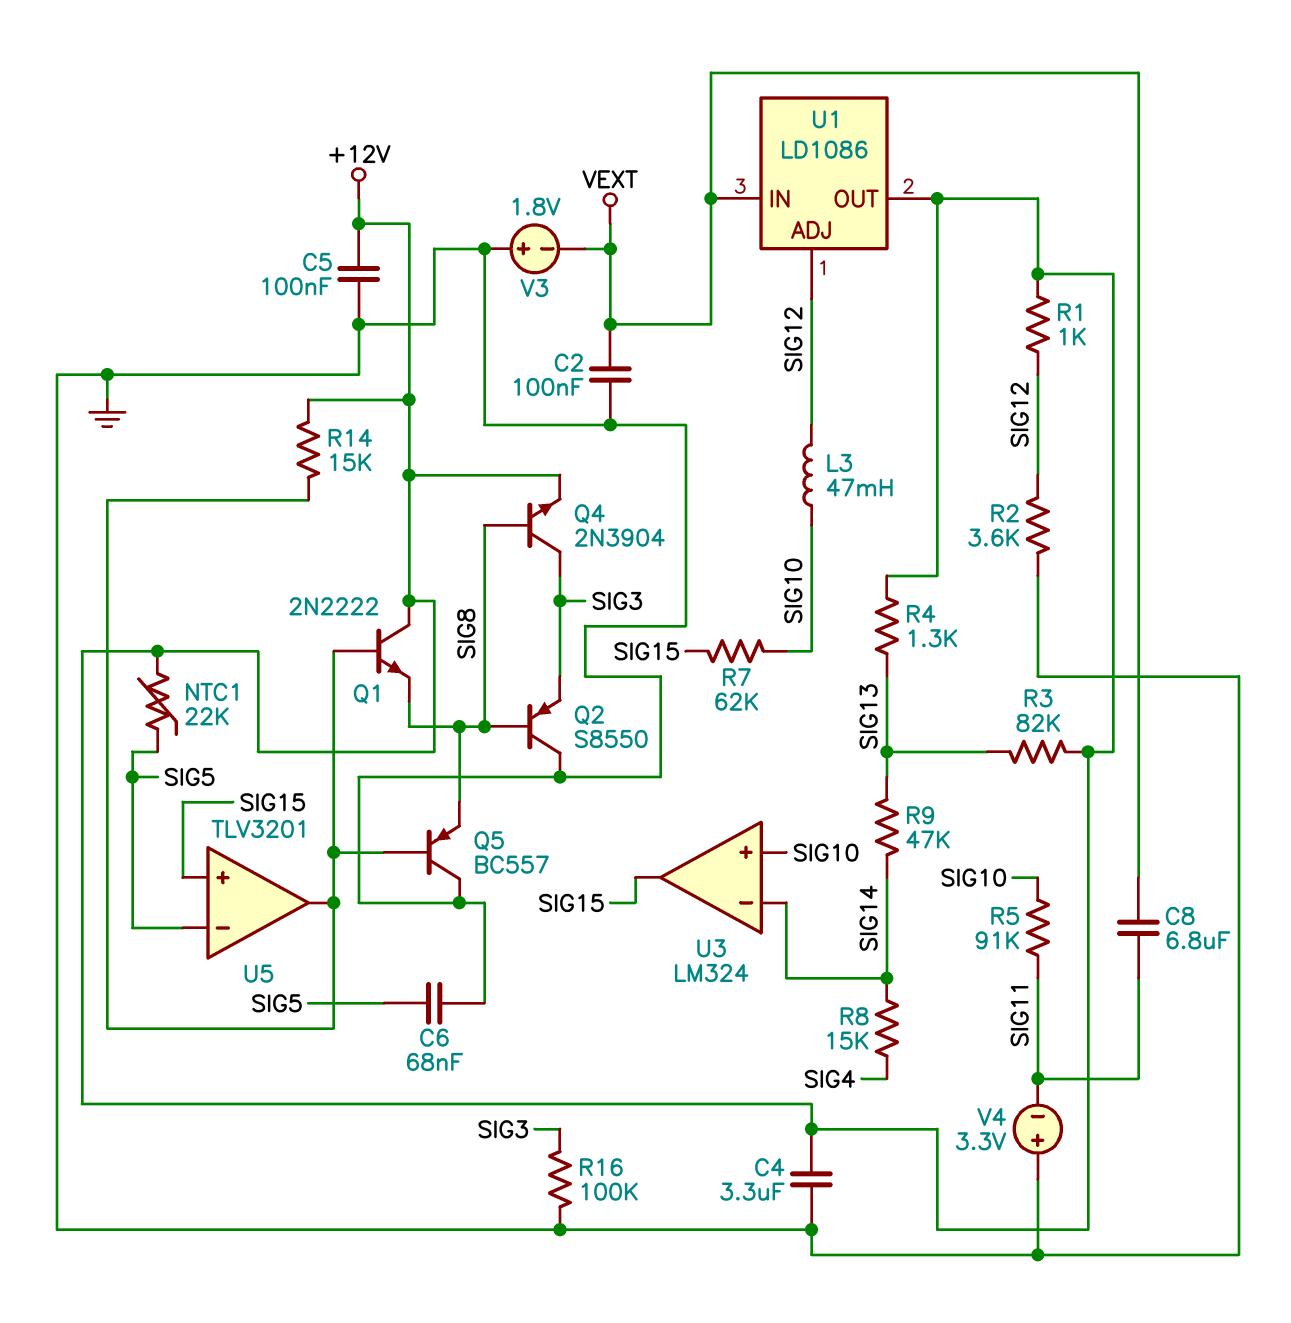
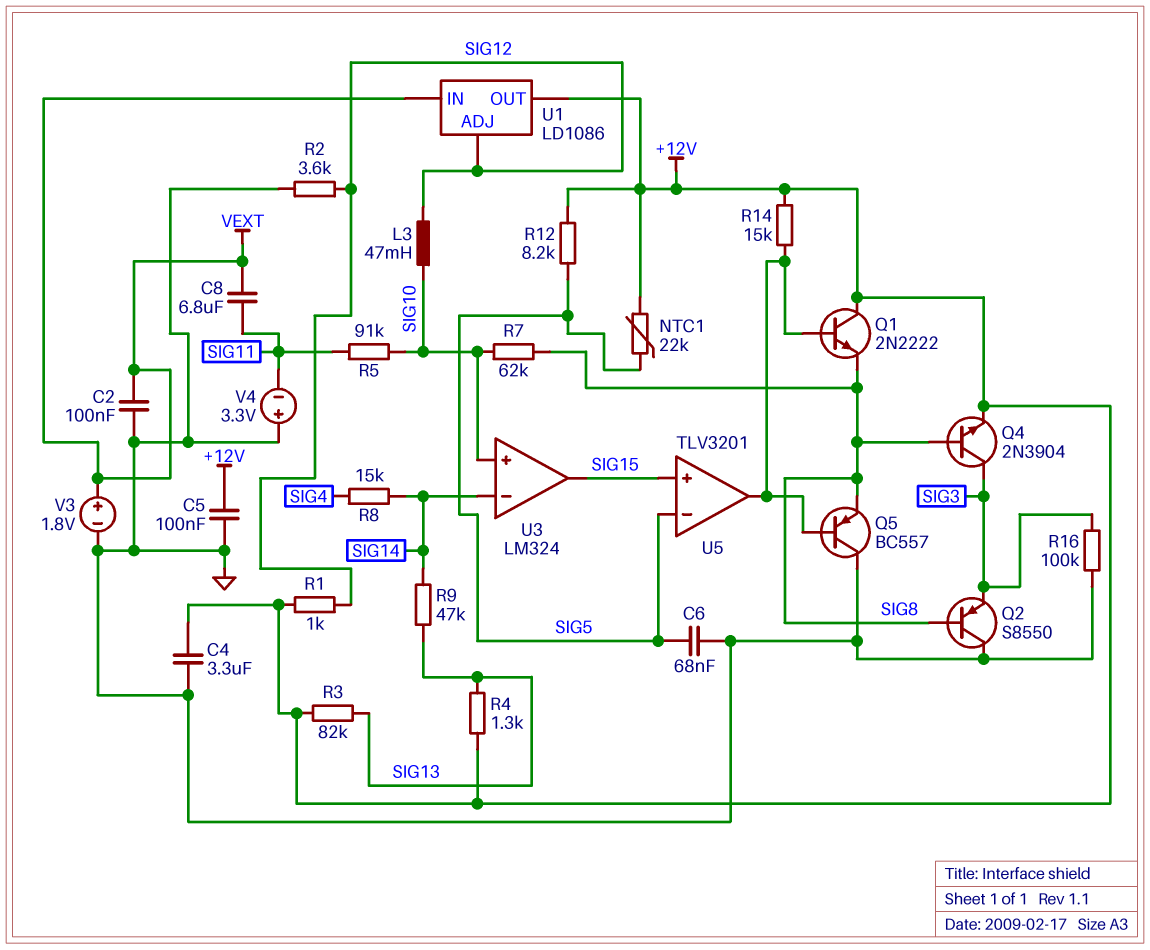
R7: 62k (SIG10, SIG15) -> 62k (SIG8, SIG10)
R12: none -> 8.2k (+12V, SIG5)
V3: 1.8V (plus GND, minus VEXT) -> 1.8V (plus VEXT, minus GND)

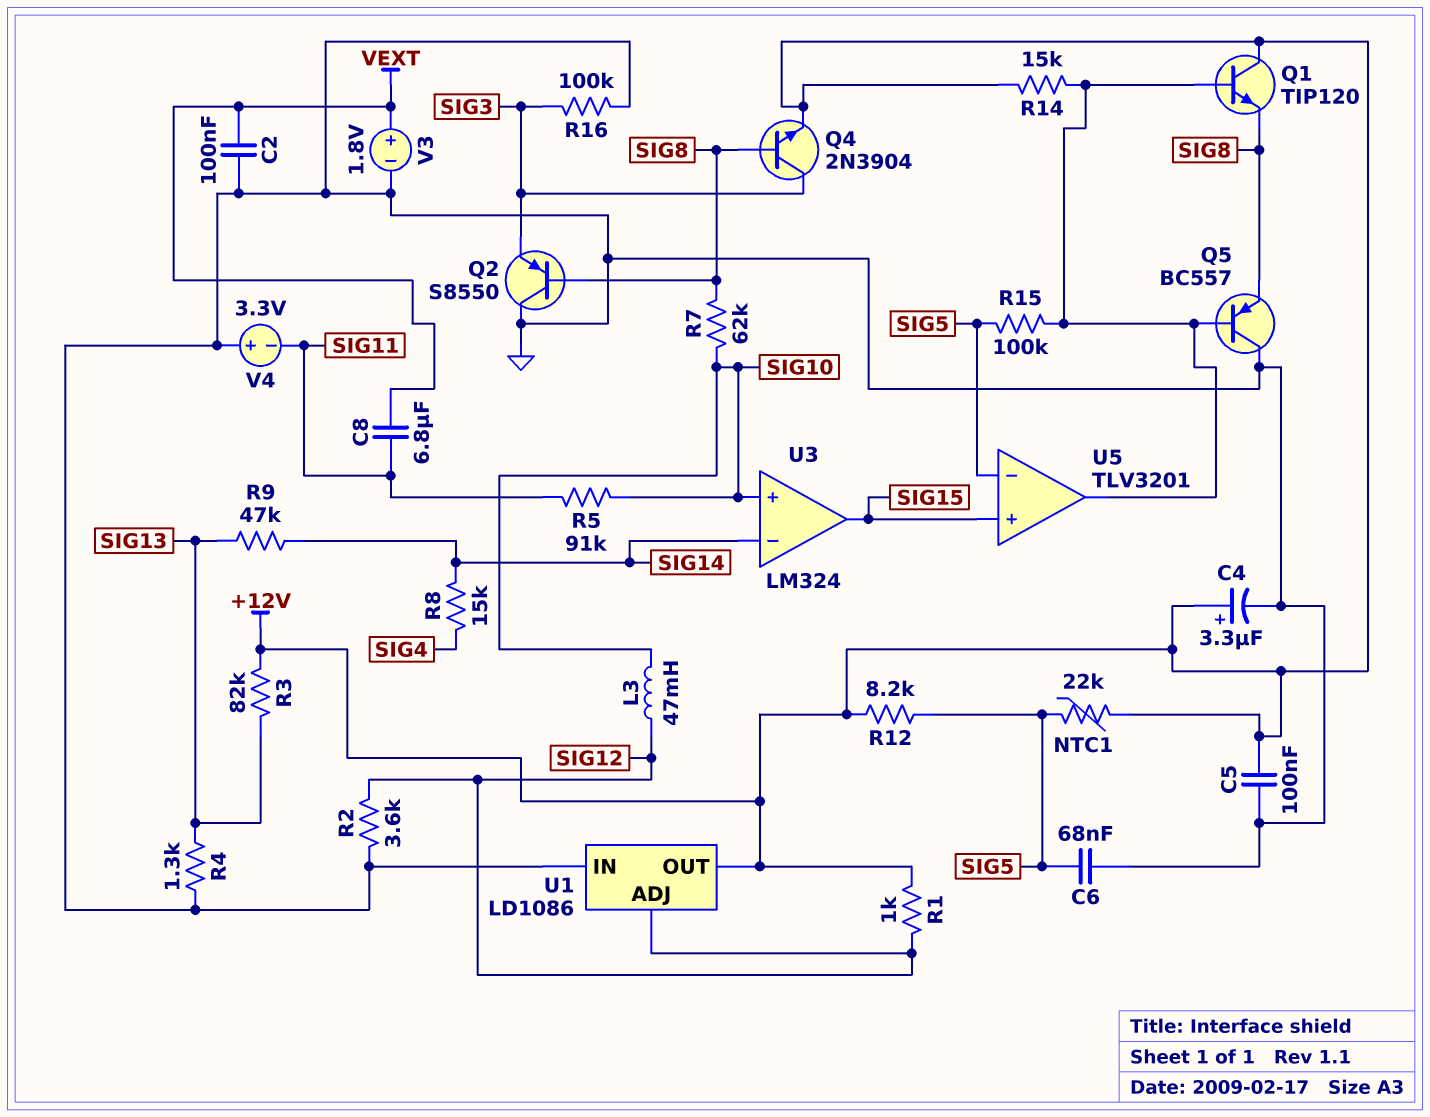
C4: 3.3uF (+12V, GND) -> 3.3uF (plus +12V, minus GND)
Q1: NPN 2N2222 (B U5/out, C +12V, E SIG8) -> NPN TIP120 (B U5/out, C +12V, E SIG8)
R4: 1.3k (+12V, SIG13) -> 1.3k (GND, SIG13)
R15: none -> 100k (SIG5, U5/out)
U1 pin IN: VEXT -> GND

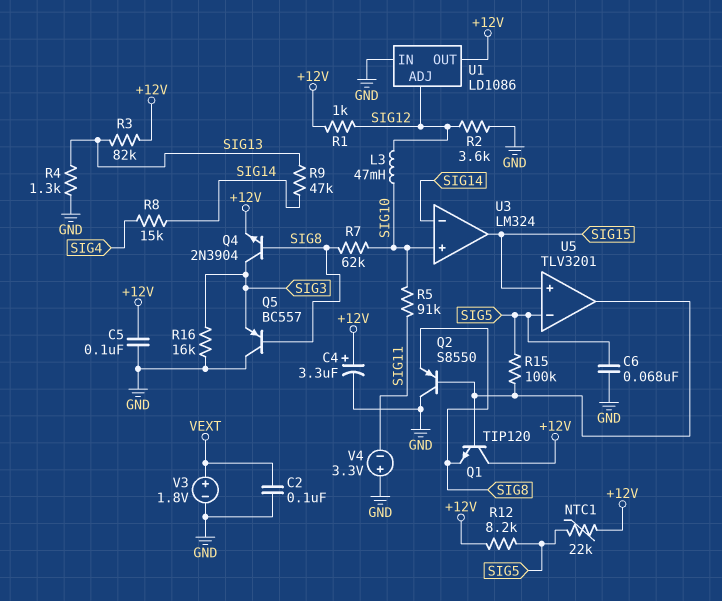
C8: 6.8uF (SIG11, VEXT) -> none
Q2: PNP S8550 (B SIG8, C GND, E SIG3) -> PNP S8550 (B U5/out, C GND, E SIG8)
Q5: PNP BC557 (B U5/out, C GND, E SIG8) -> PNP BC557 (B SIG8, C GND, E SIG3)
R14: 15k (+12V, U5/out) -> none
R16: 100k (GND, SIG3) -> 16k (GND, SIG3)

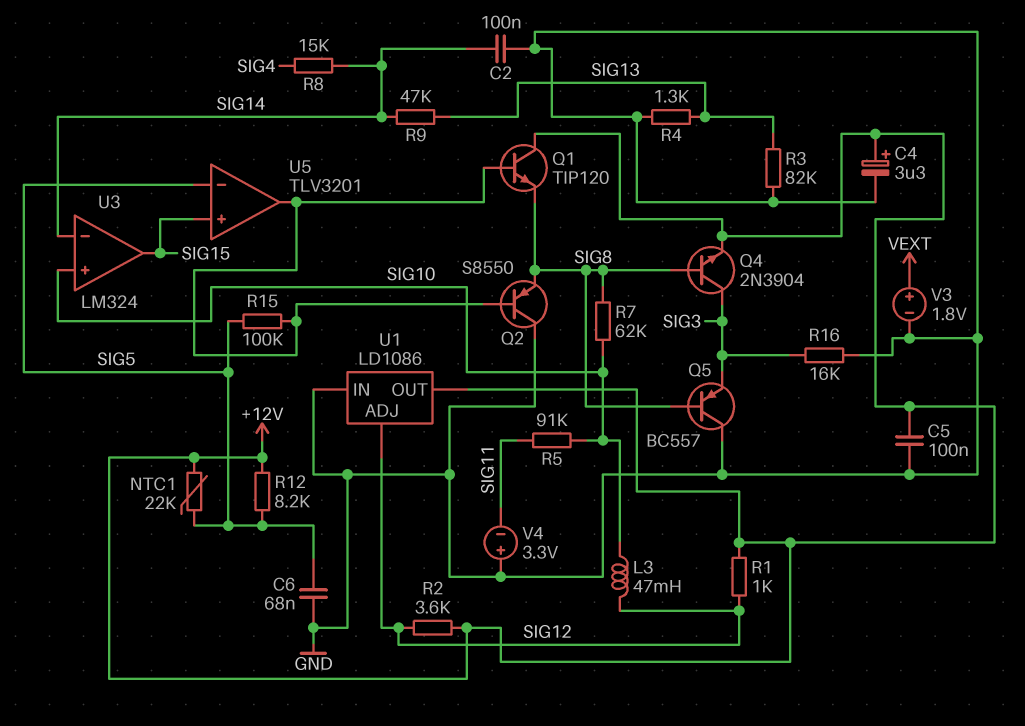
C2: 100nF (GND, VEXT) -> 100nF (GND, SIG14)
R2: 3.6k (GND, SIG12) -> 3.6k (+12V, SIG12)
R3: 82k (+12V, SIG13) -> 82k (GND, SIG13)

